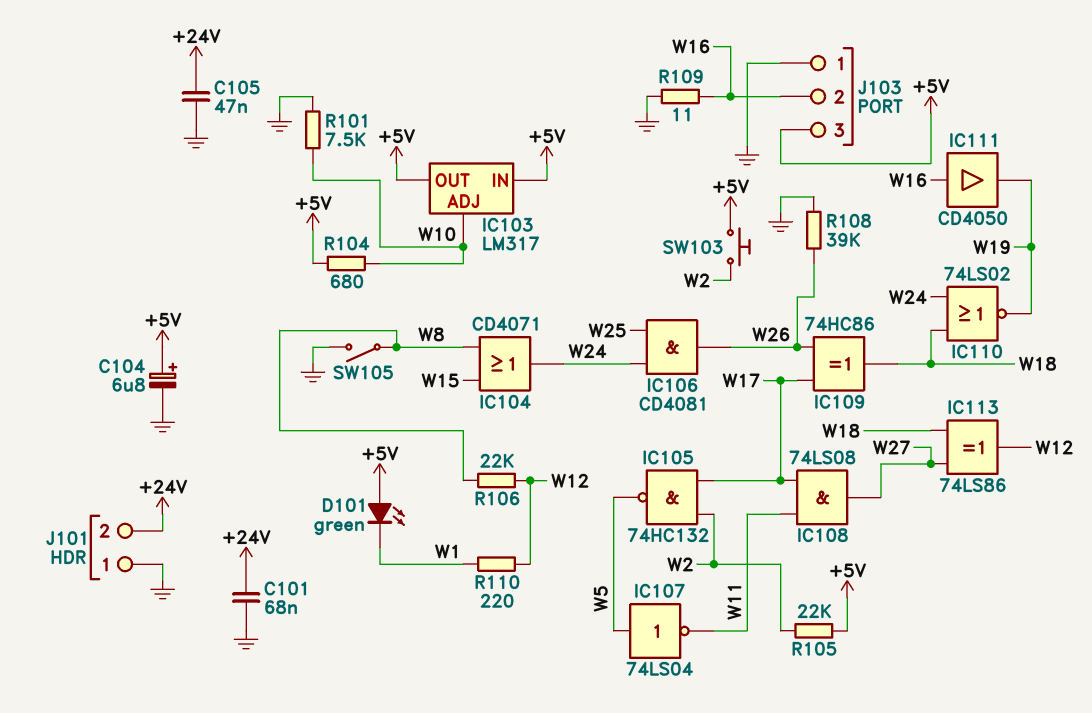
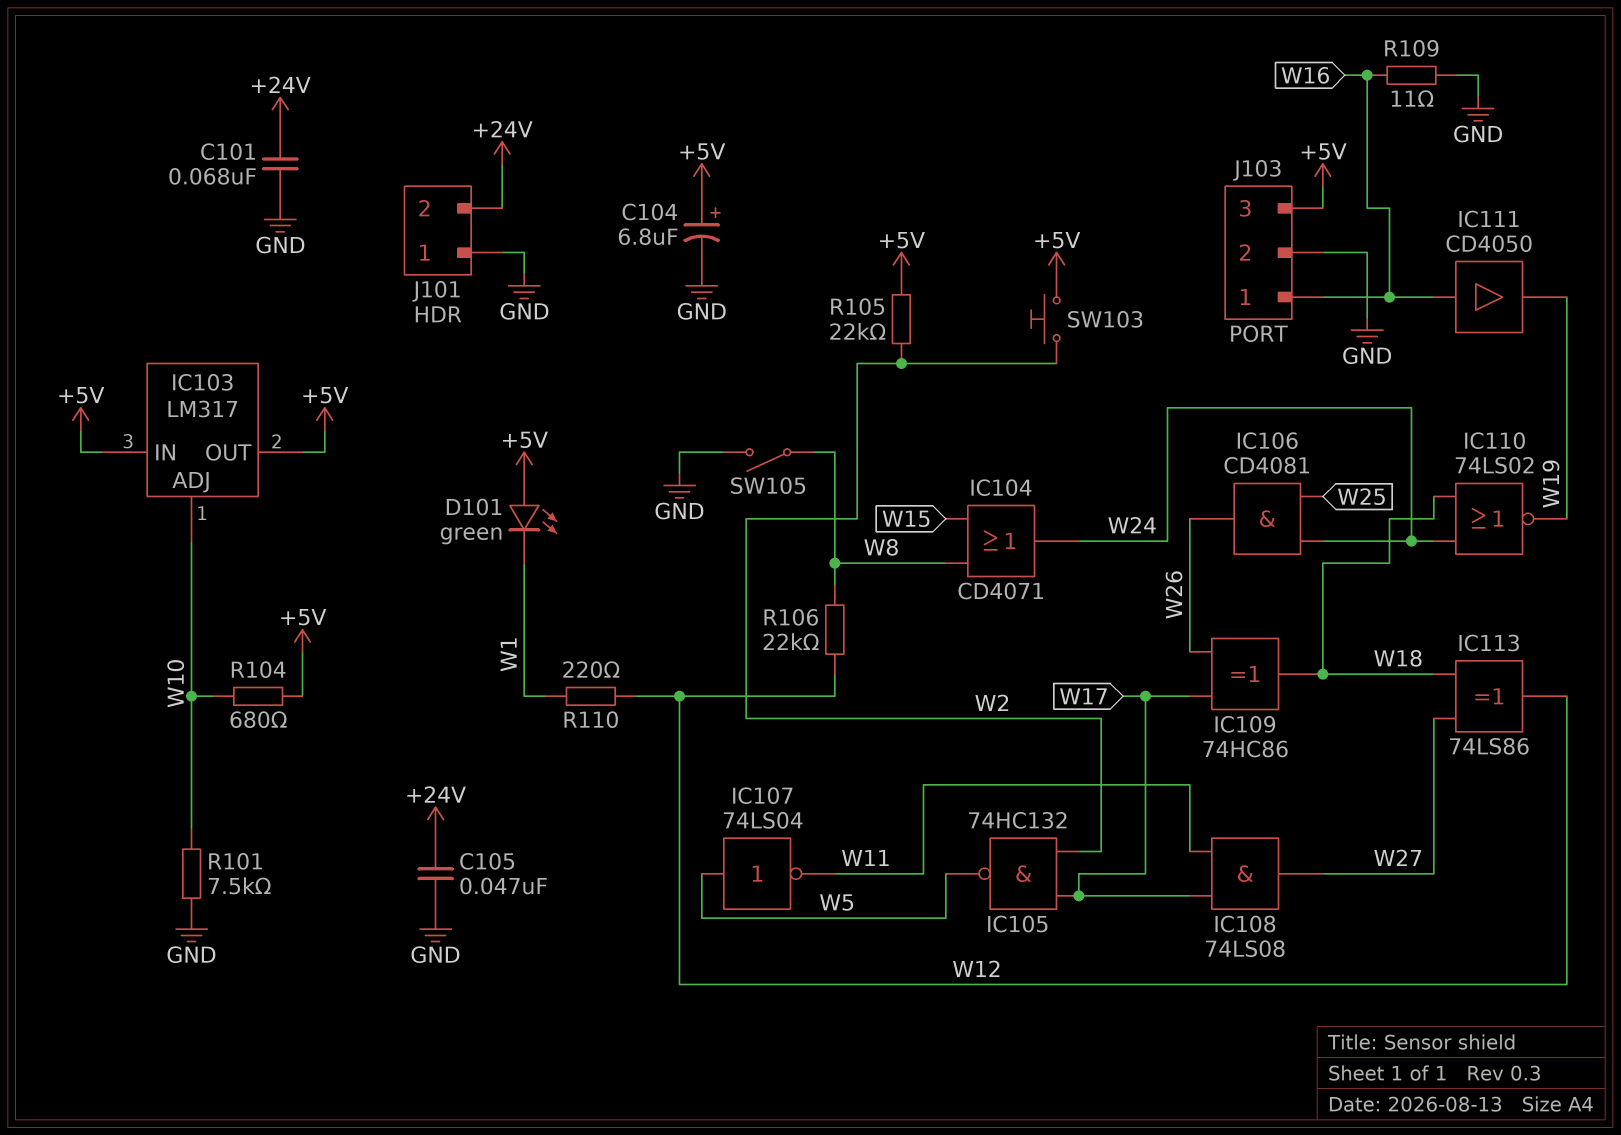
J103 pin 1: GND -> W16
J103 pin 2: W16 -> GND
R108: 39k (GND, W26) -> none

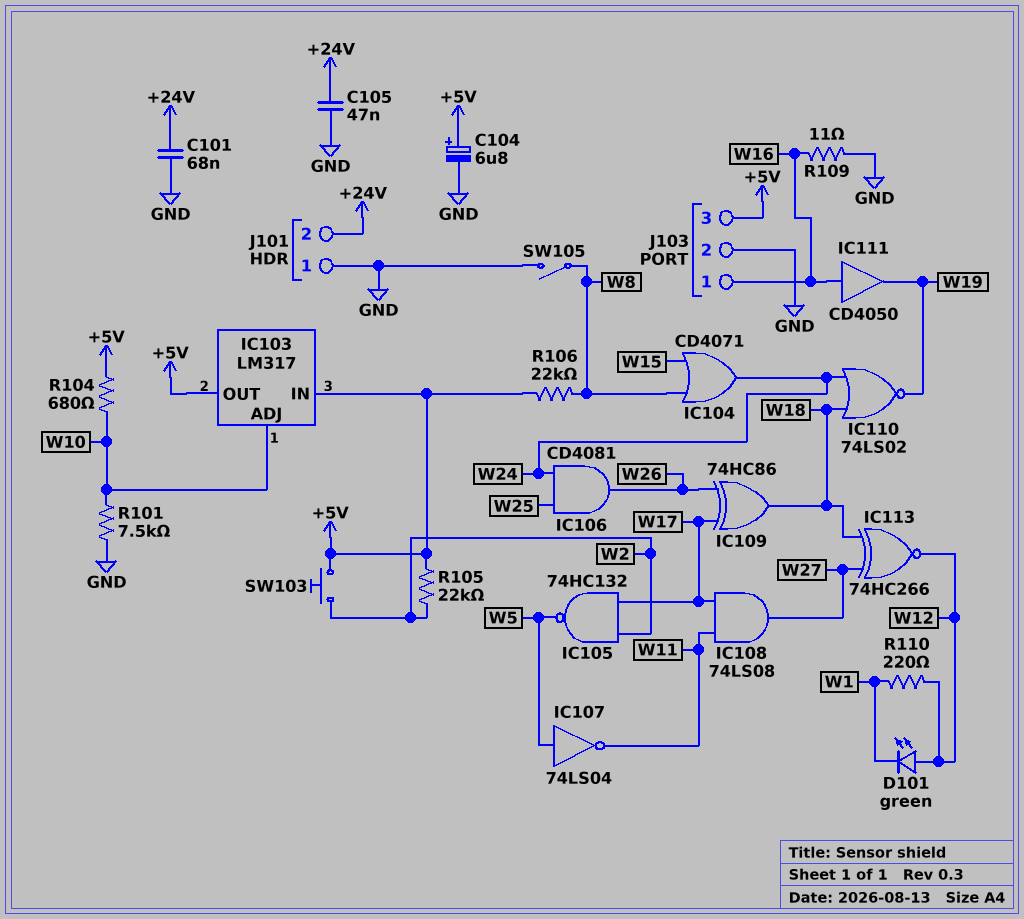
D101: LED green (A +5V, K W1) -> LED green (A W12, K W1)
IC113: XOR 74LS86 (in W18, in W27, out W12) -> XNOR 74HC266 (in W18, in W27, out W12)
R106: 22k (W8, W12) -> 22k (+5V, W8)

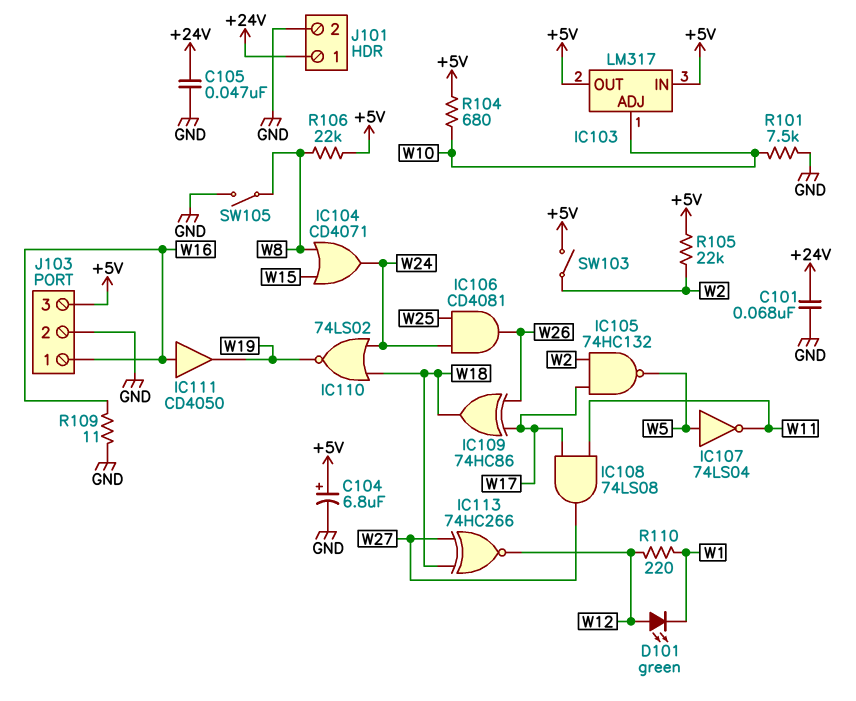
J101 pin 1: GND -> +24V
J101 pin 2: +24V -> GND
SW103: button (+5V, W2) -> switch (+5V, W2)

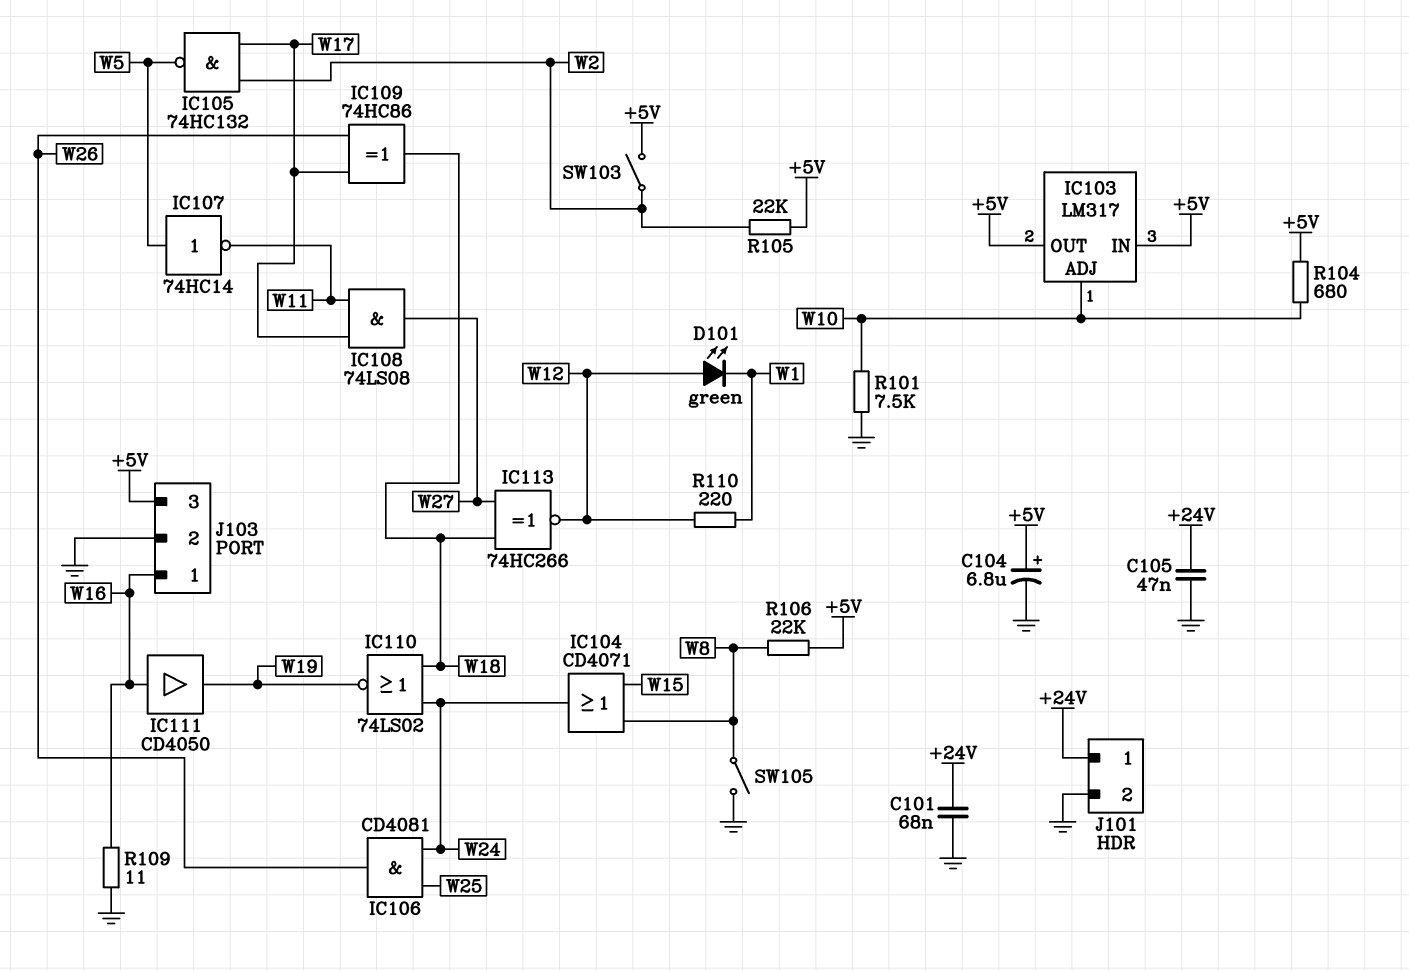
IC107: NOT 74LS04 (in W5, out W11) -> NOT 74HC14 (in W5, out W11)

